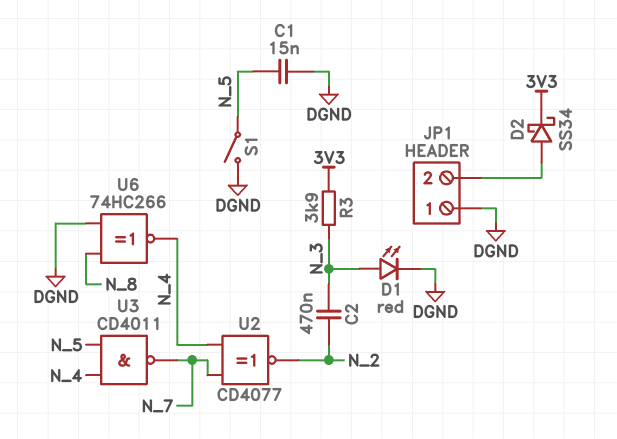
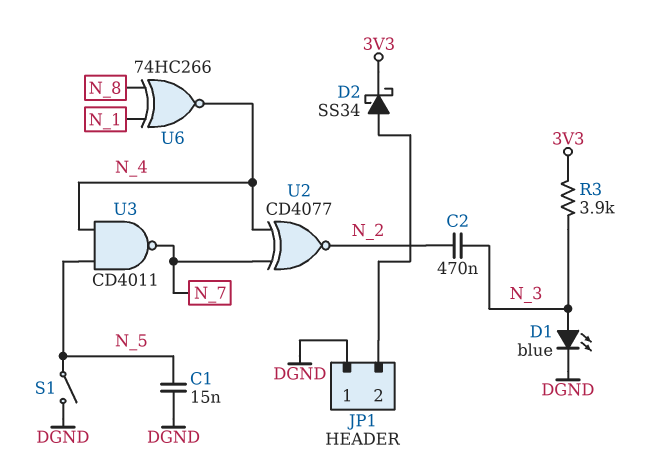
D1: LED red (A N_3, K DGND) -> LED blue (A N_3, K DGND)
U6: XNOR 74HC266 (in DGND, in N_8, out N_4) -> XNOR 74HC266 (in N_1, in N_8, out N_4)

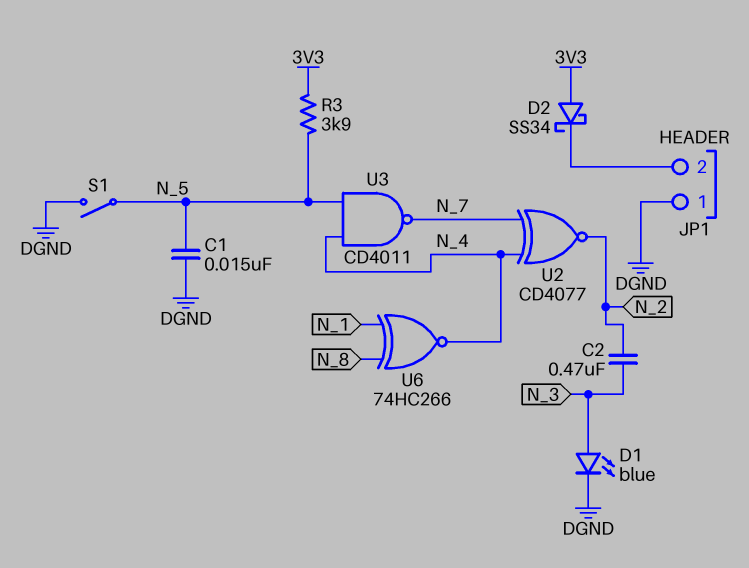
D2: schottky SS34 (A JP1/2, K 3V3) -> schottky SS34 (A 3V3, K JP1/2)
R3: 3.9k (3V3, N_3) -> 3.9k (3V3, N_5)

